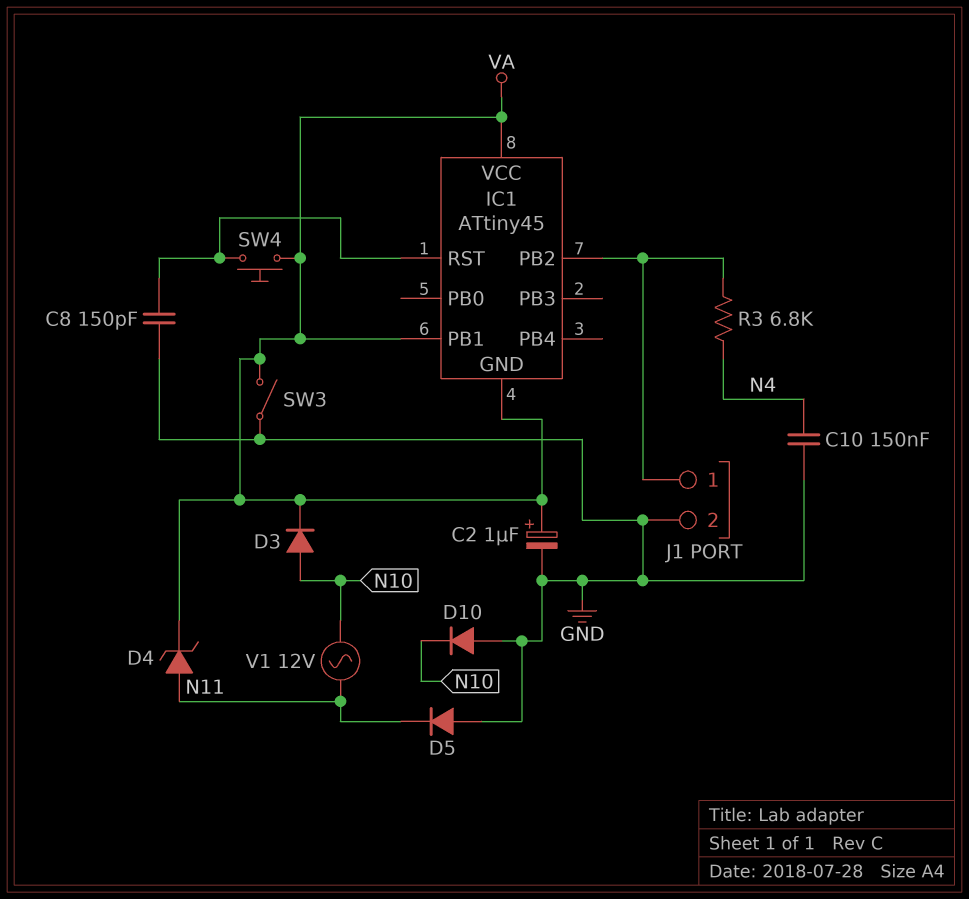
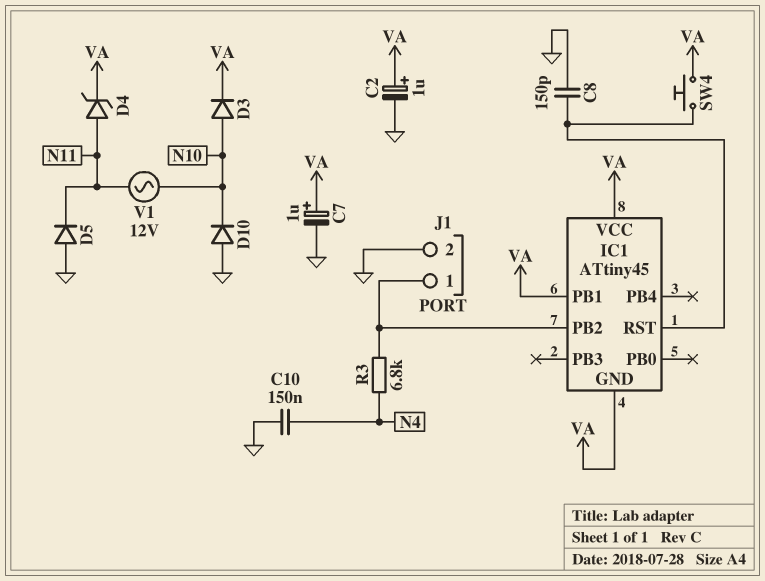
C7: none -> 1uF (plus VA, minus GND)
SW3: switch (GND, VA) -> none

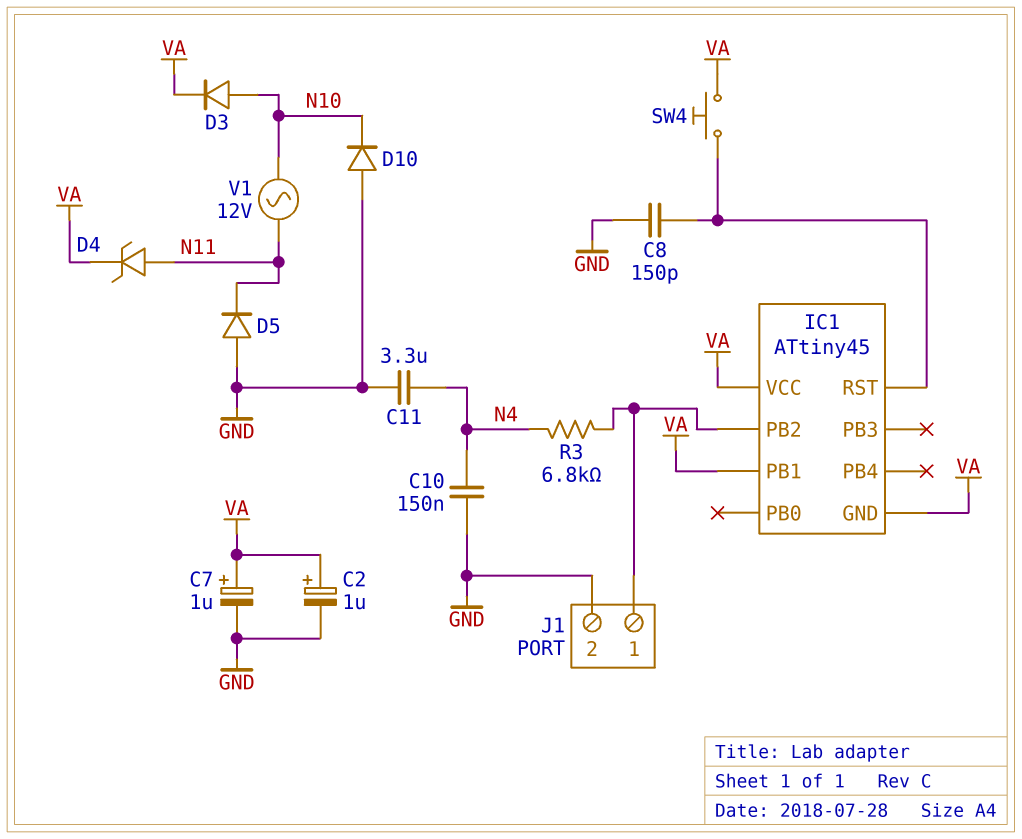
C11: none -> 3.3uF (GND, N4)

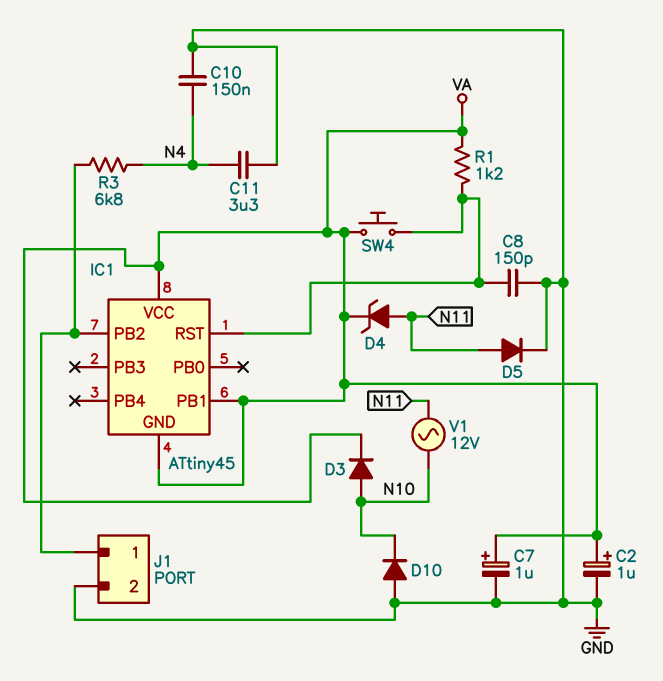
D5: diode (A GND, K N11) -> diode (A N11, K GND)
R1: none -> 1.2k (IC1/RST, VA)

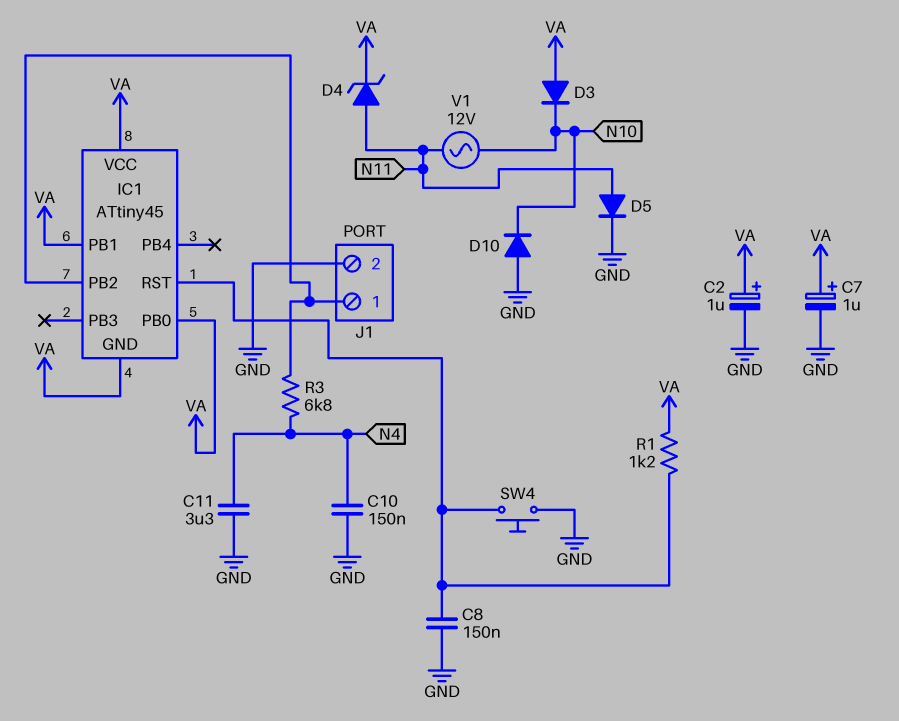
C8: 150pF (GND, IC1/RST) -> 150nF (GND, IC1/RST)
D3: diode (A N10, K VA) -> diode (A VA, K N10)
IC1 pin PB0: none -> VA
SW4: button (IC1/RST, VA) -> button (GND, IC1/RST)

